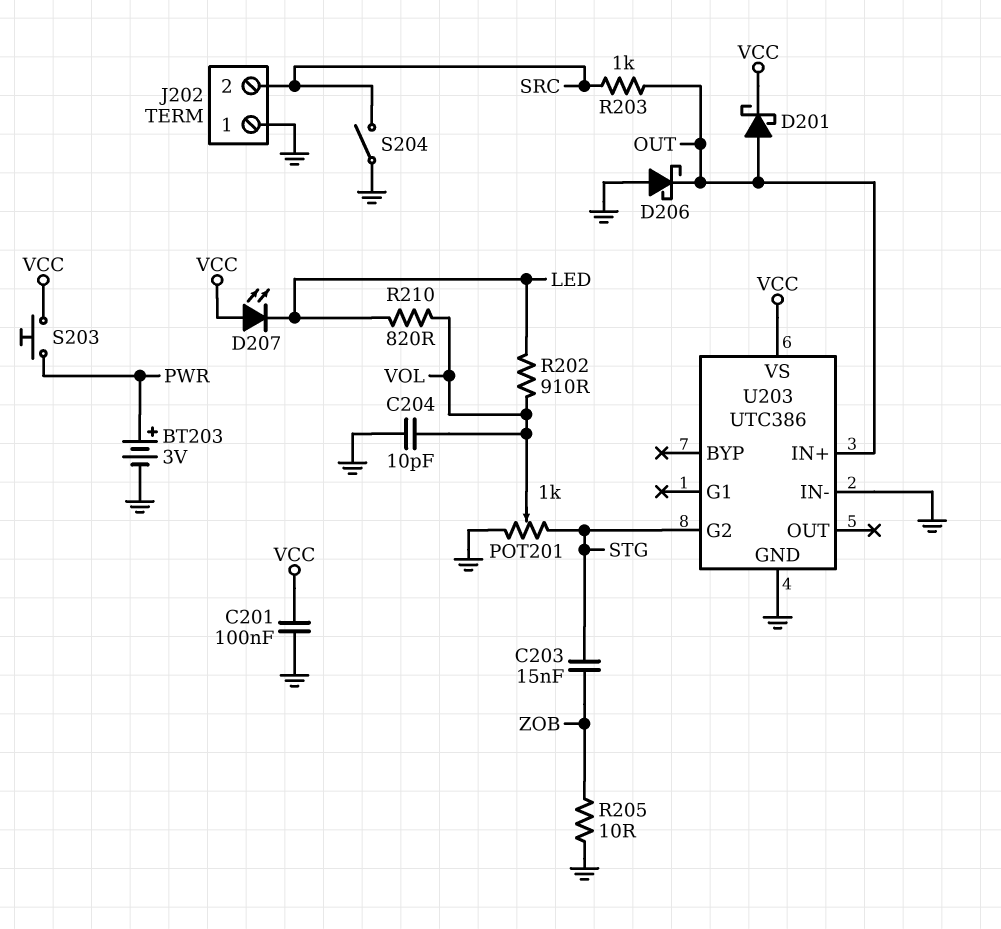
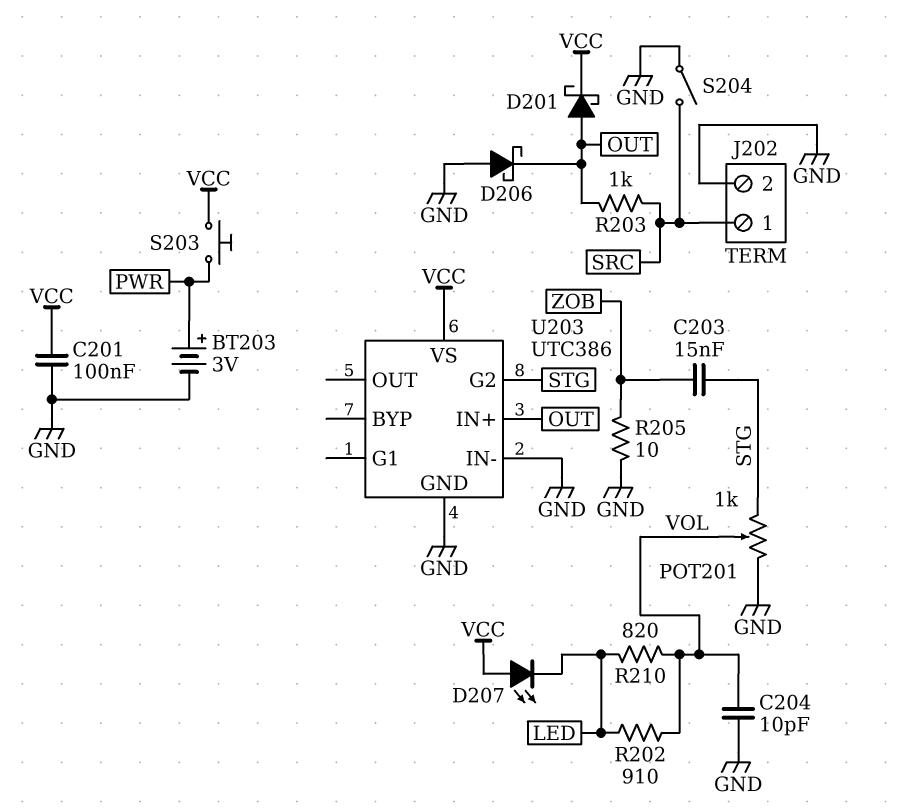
J202 pin 1: GND -> SRC
J202 pin 2: SRC -> GND

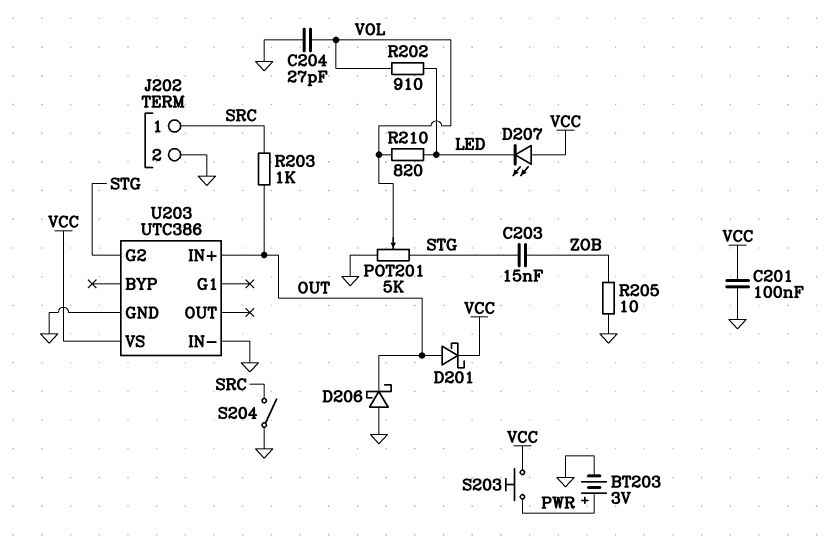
C204: 10pF (GND, VOL) -> 27pF (GND, VOL)
POT201: 1k (GND, STG, wiper VOL) -> 5k (GND, STG, wiper VOL)

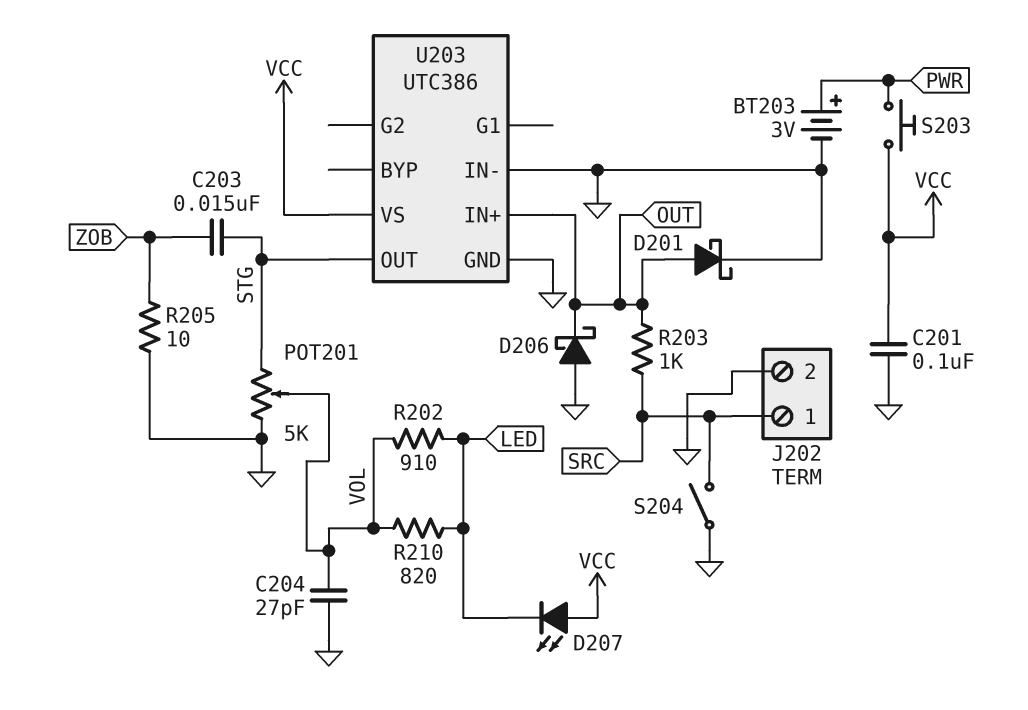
D201: schottky (A OUT, K VCC) -> schottky (A OUT, K GND)
U203 pin G2: STG -> none
U203 pin OUT: none -> STG

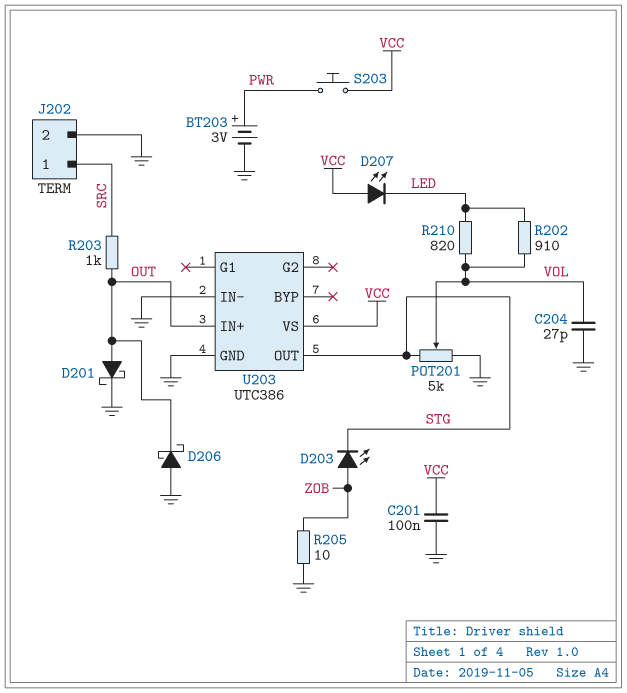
C203: 15nF (STG, ZOB) -> none
D203: none -> LED (A ZOB, K STG)
S204: switch (GND, SRC) -> none

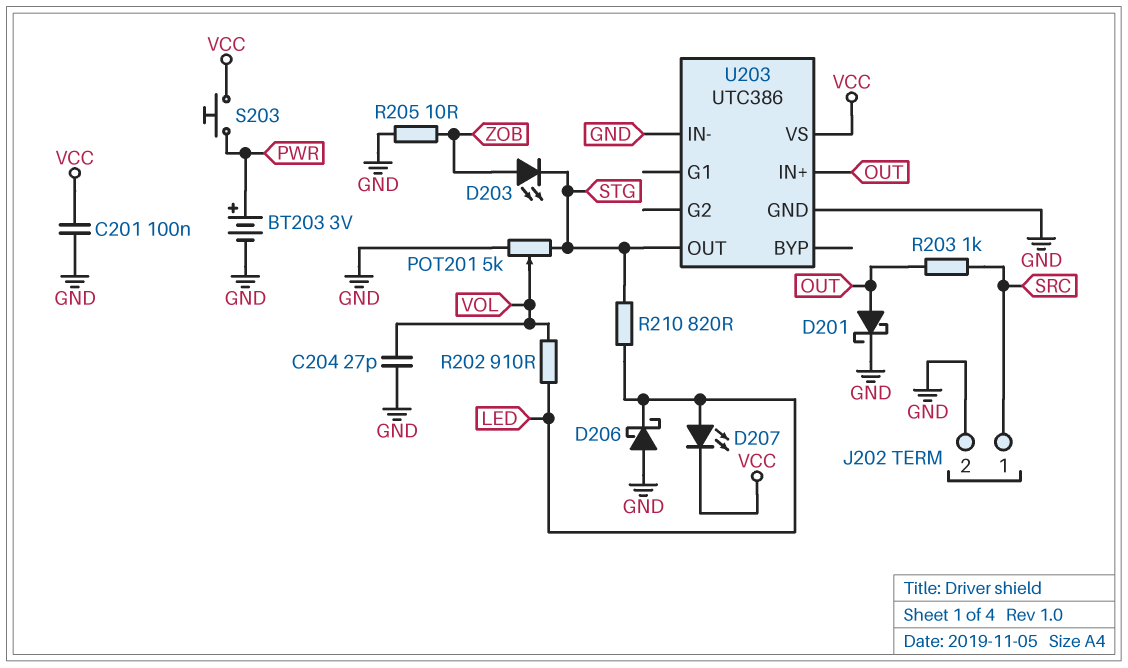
D206: schottky (A GND, K OUT) -> schottky (A GND, K LED)
D207: LED (A VCC, K LED) -> LED (A LED, K VCC)
R210: 820 (LED, VOL) -> 820 (LED, STG)

